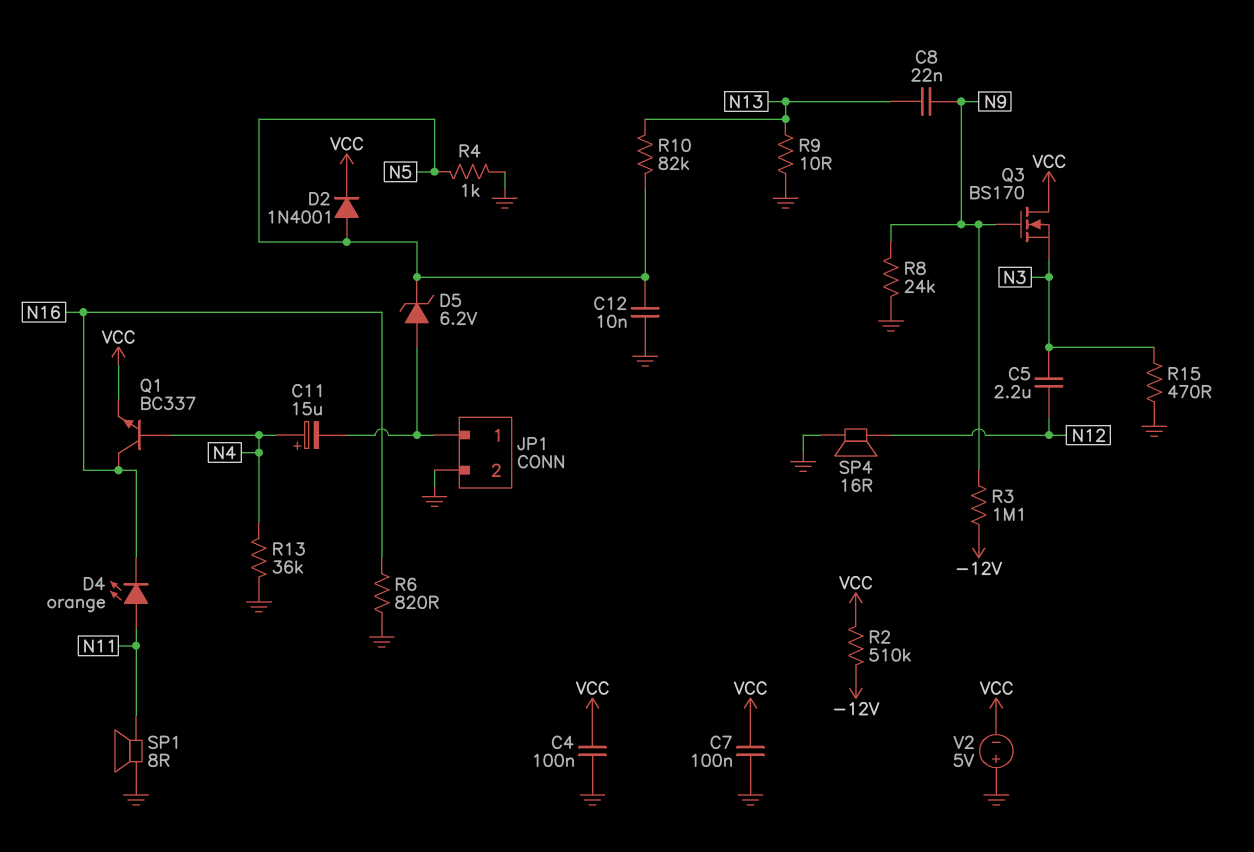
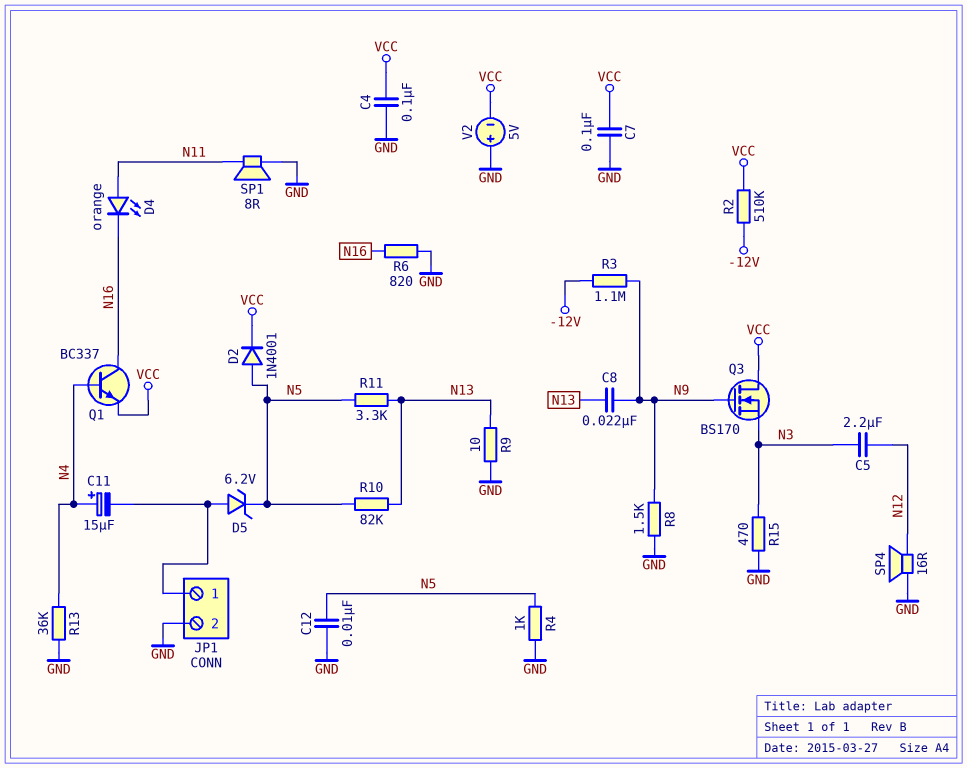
R8: 24k (GND, N9) -> 1.5k (GND, N9)
R11: none -> 3.3k (N5, N13)

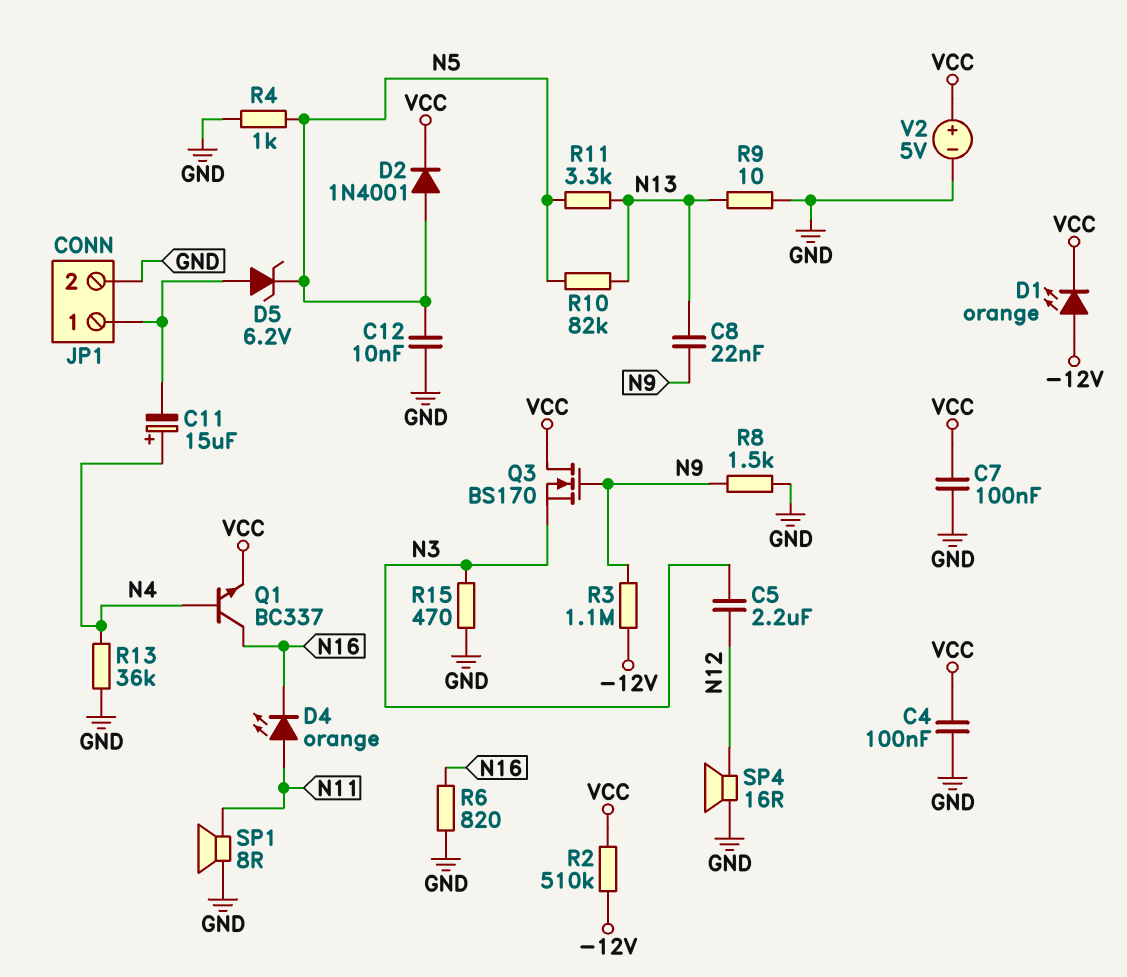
D1: none -> LED orange (A -12V, K VCC)
V2: 5V (plus GND, minus VCC) -> 5V (plus VCC, minus GND)

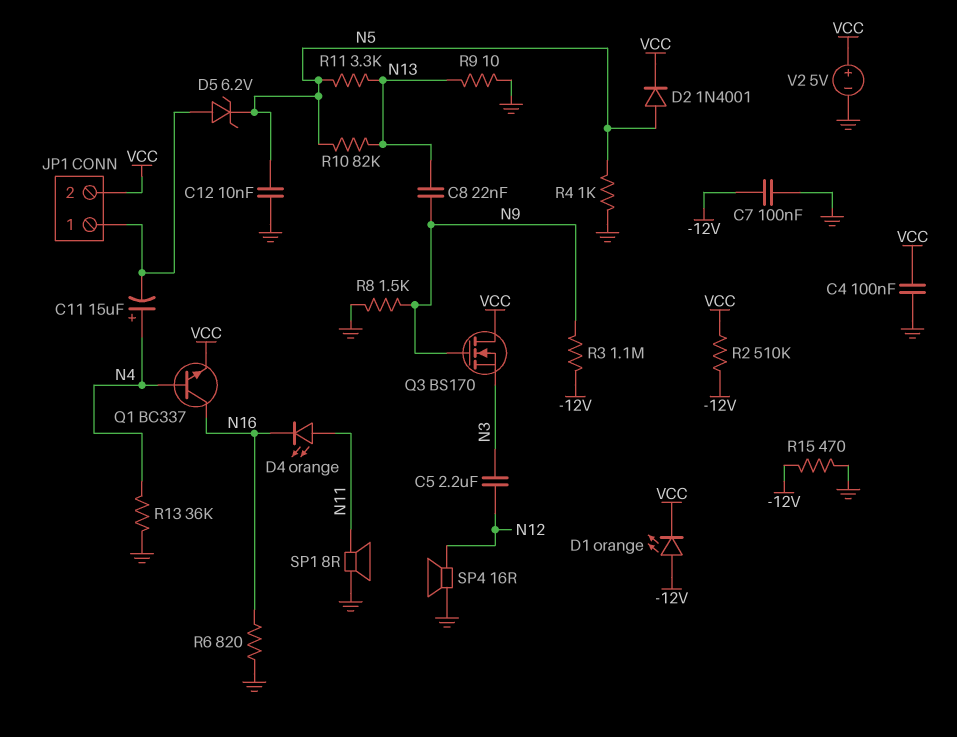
C7: 100nF (GND, VCC) -> 100nF (-12V, GND)
JP1 pin 2: GND -> VCC
R15: 470 (GND, N3) -> 470 (-12V, GND)

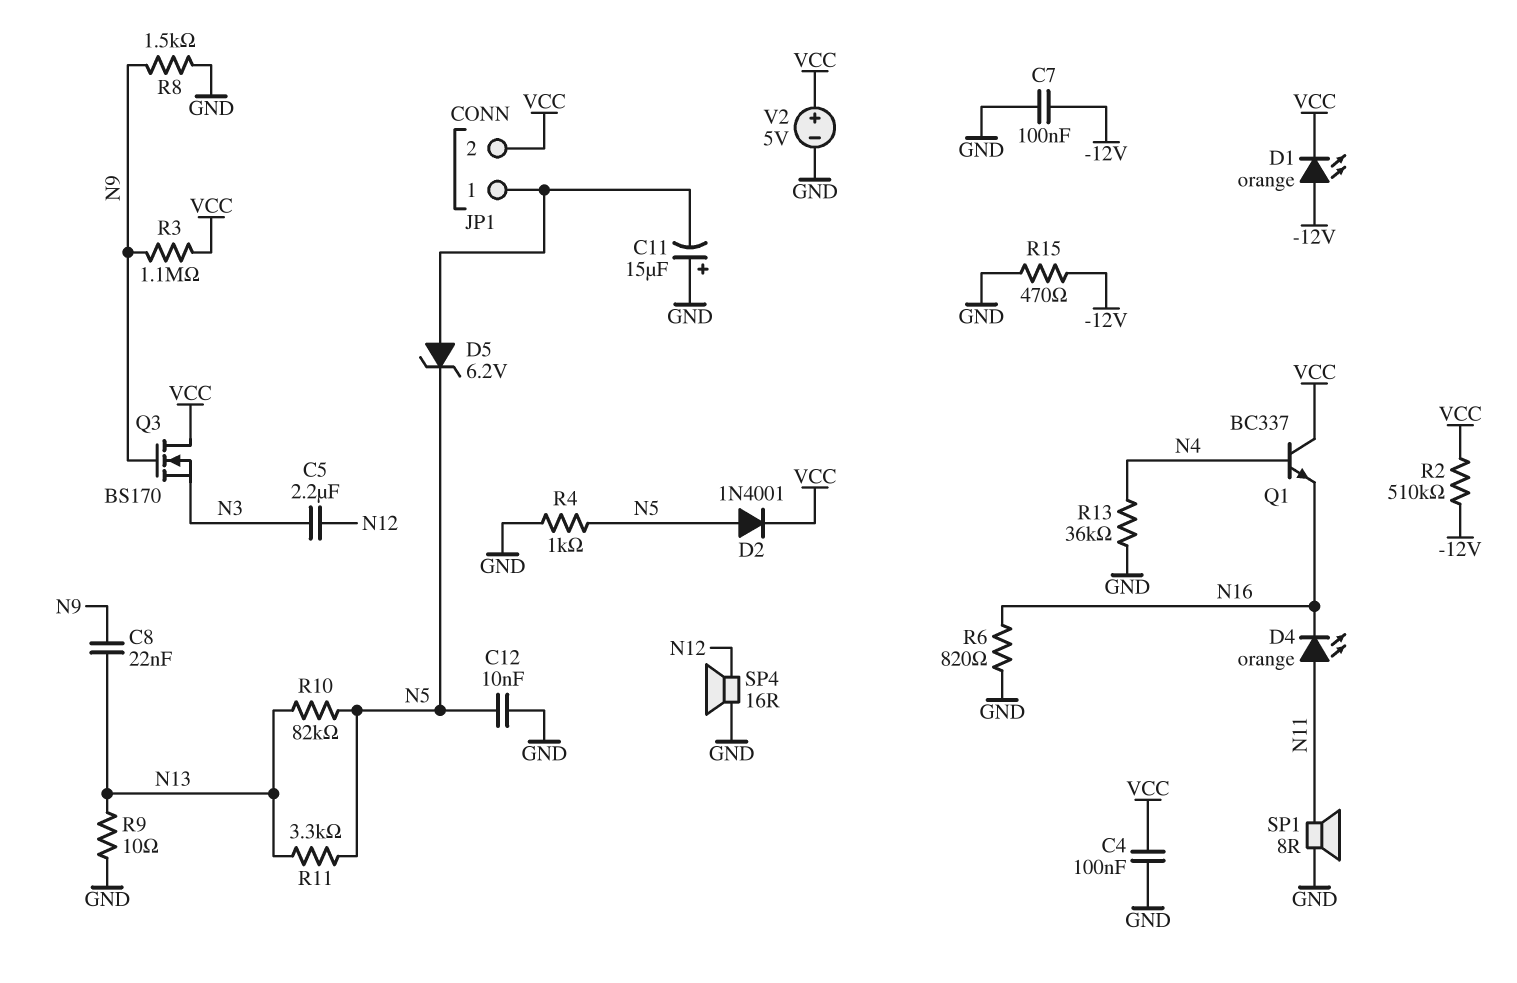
C11: 15uF (plus N4, minus JP1/1) -> 15uF (plus GND, minus JP1/1)
Q1: NPN BC337 (B N4, C N16, E VCC) -> NPN BC337 (B N4, C VCC, E N16)
R3: 1.1M (-12V, N9) -> 1.1M (N9, VCC)

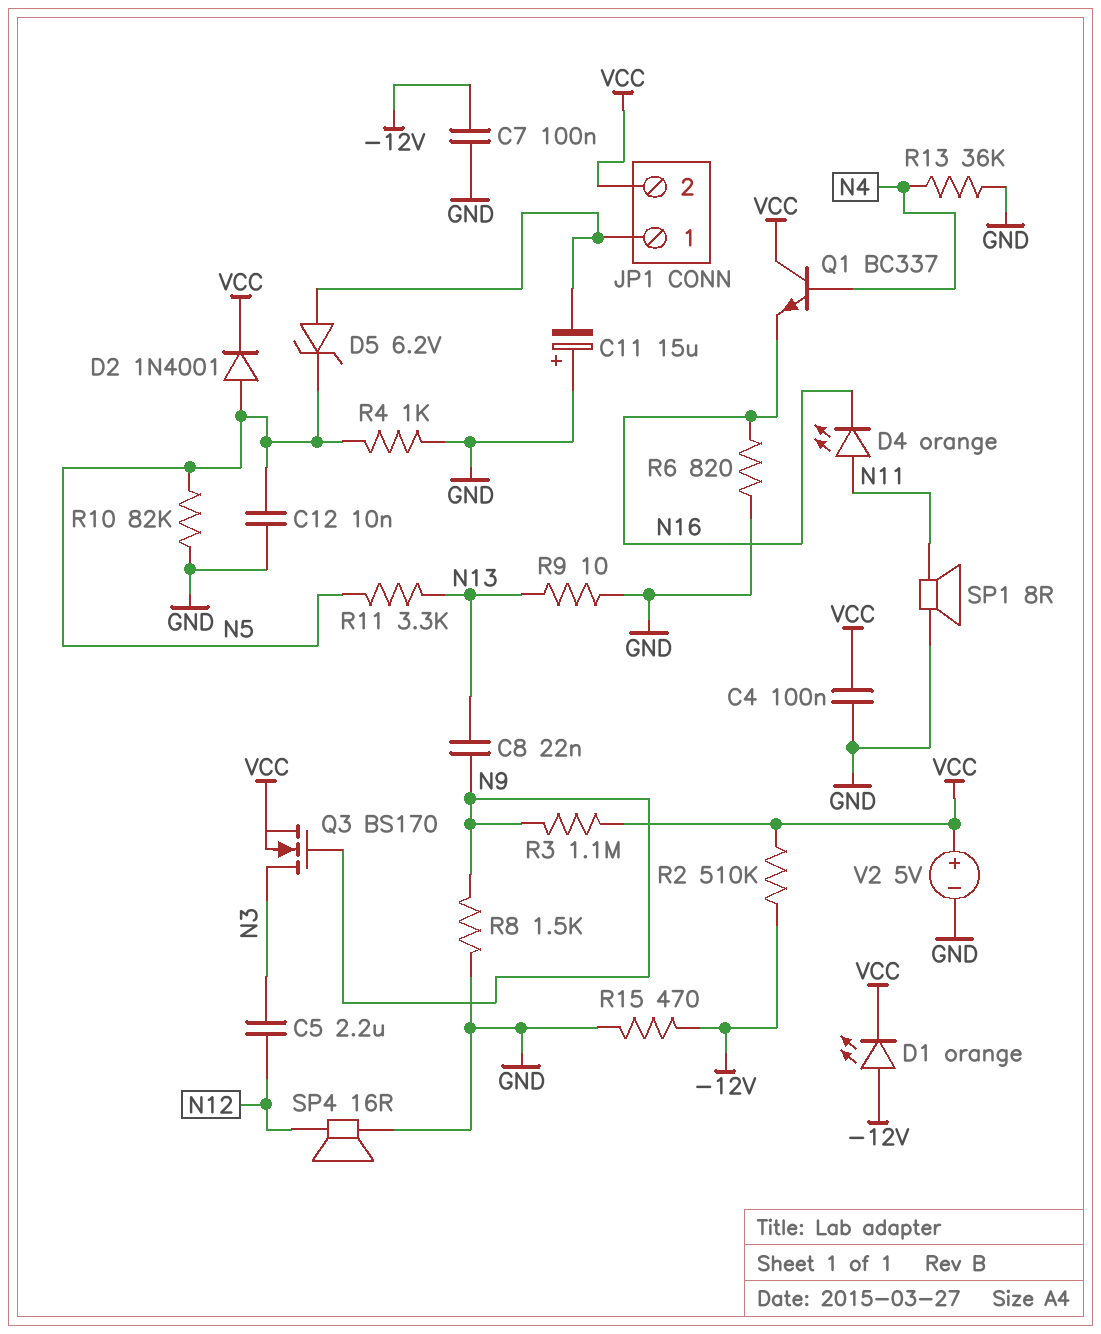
Q3: NMOS BS170 (G N9, D VCC, S N3) -> NMOS BS170 (G N9, D N3, S VCC)
R10: 82k (N5, N13) -> 82k (GND, N5)

